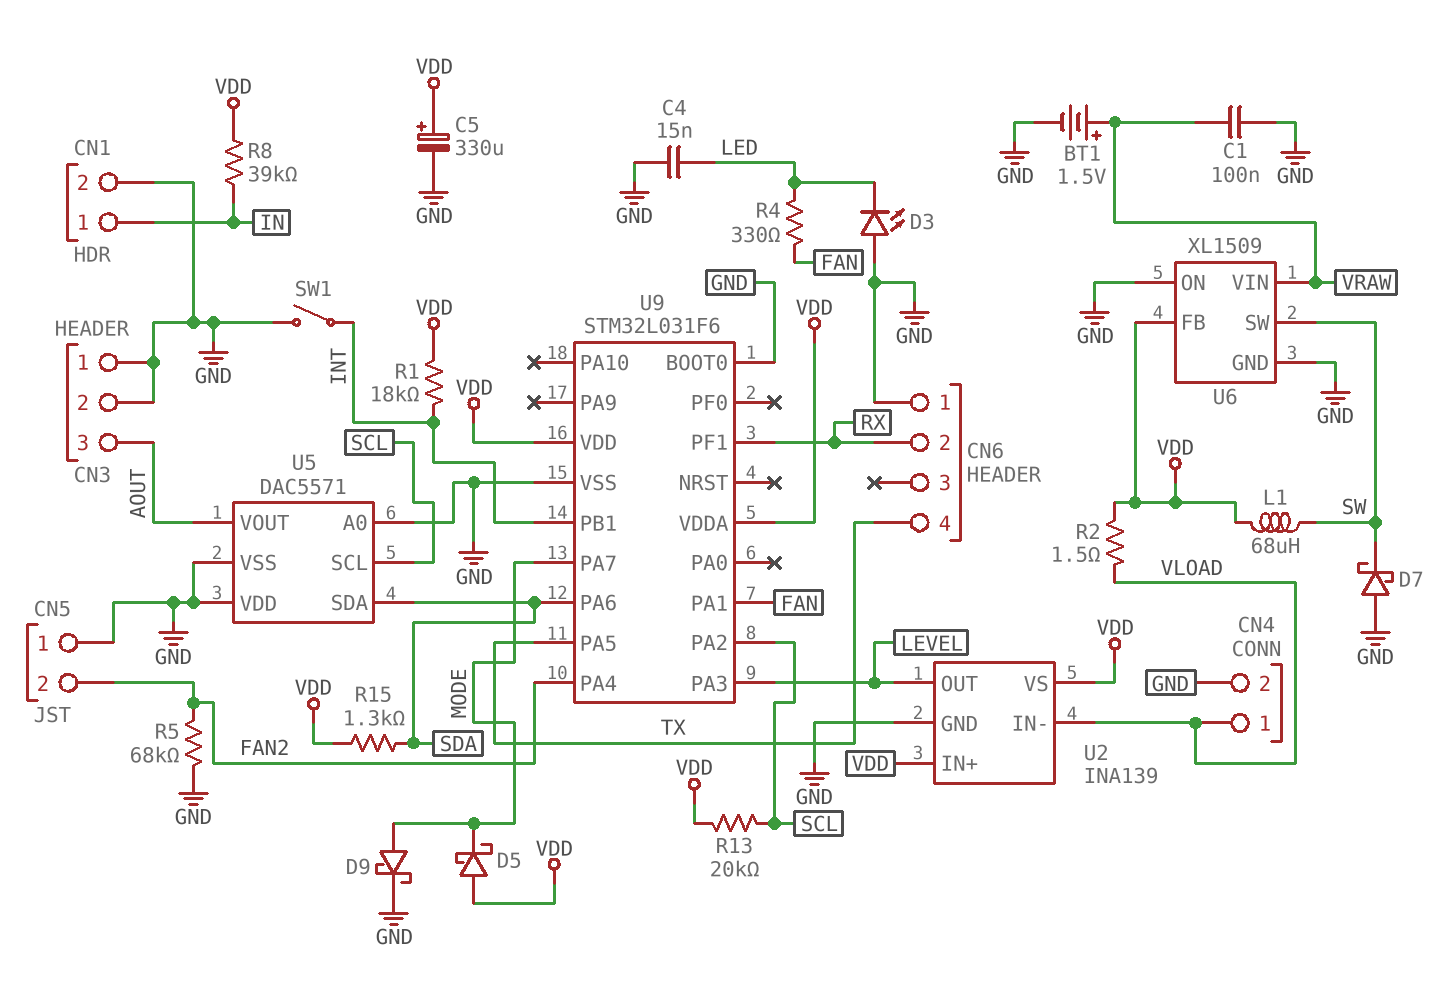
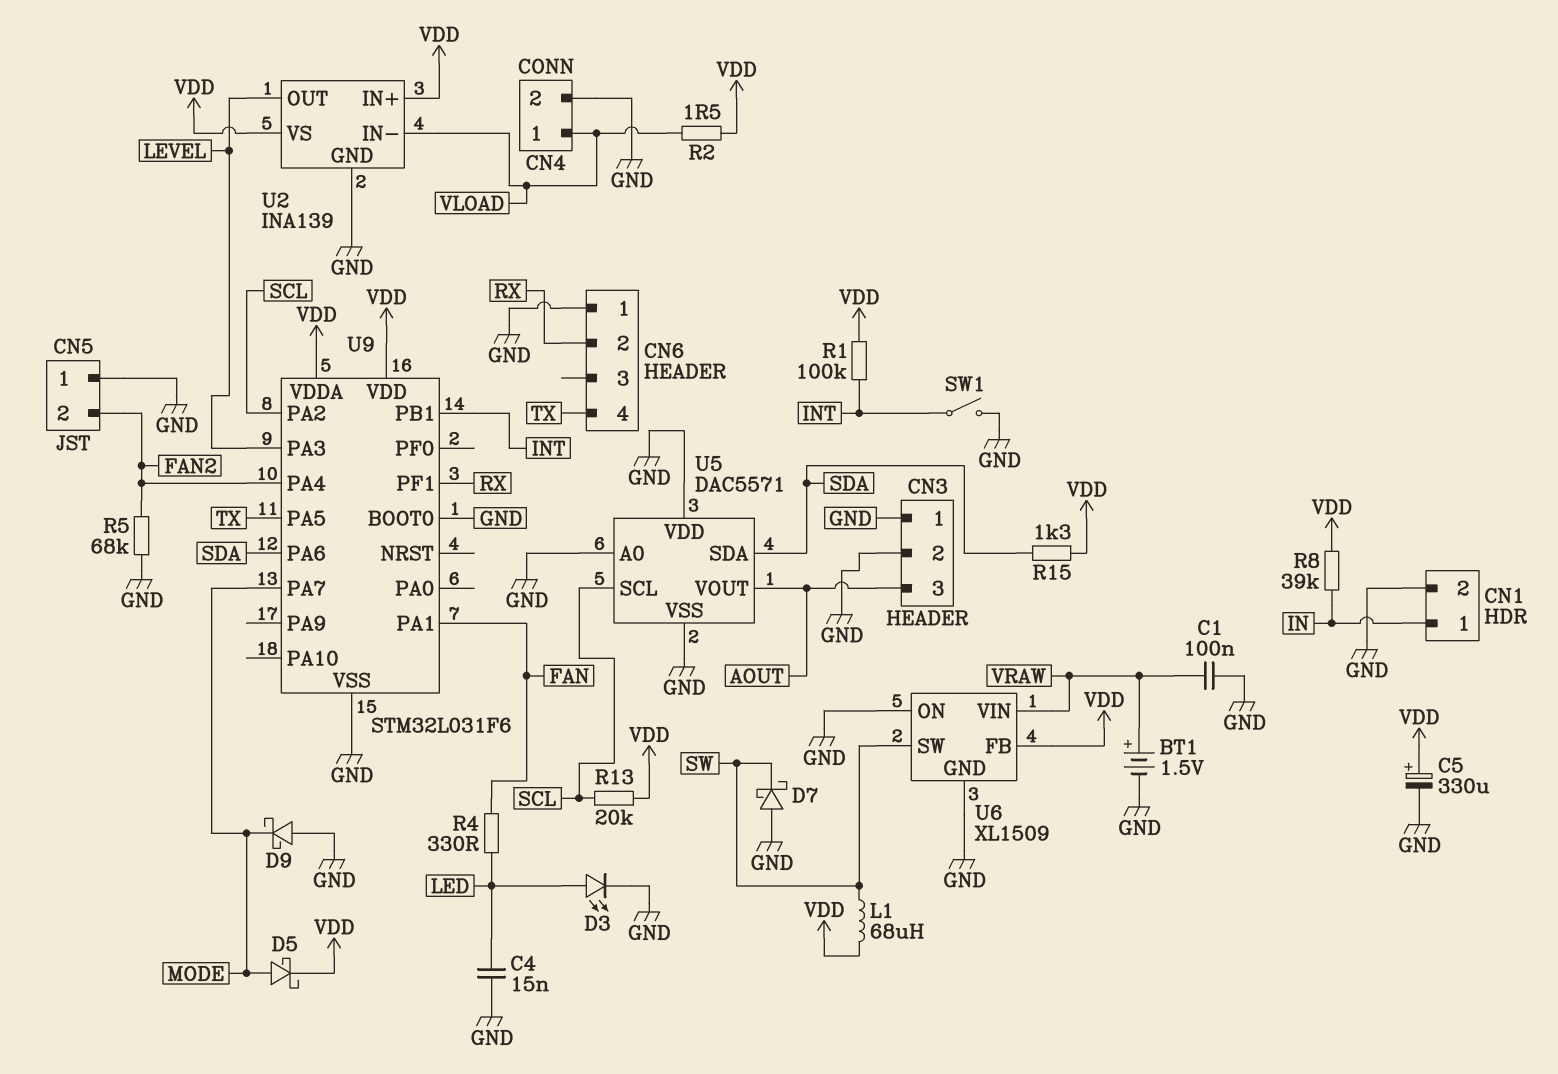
D3: LED (A GND, K LED) -> LED (A LED, K GND)
D5: schottky (A VDD, K MODE) -> schottky (A MODE, K VDD)
D9: schottky (A MODE, K GND) -> schottky (A GND, K MODE)
R1: 18k (INT, VDD) -> 100k (INT, VDD)

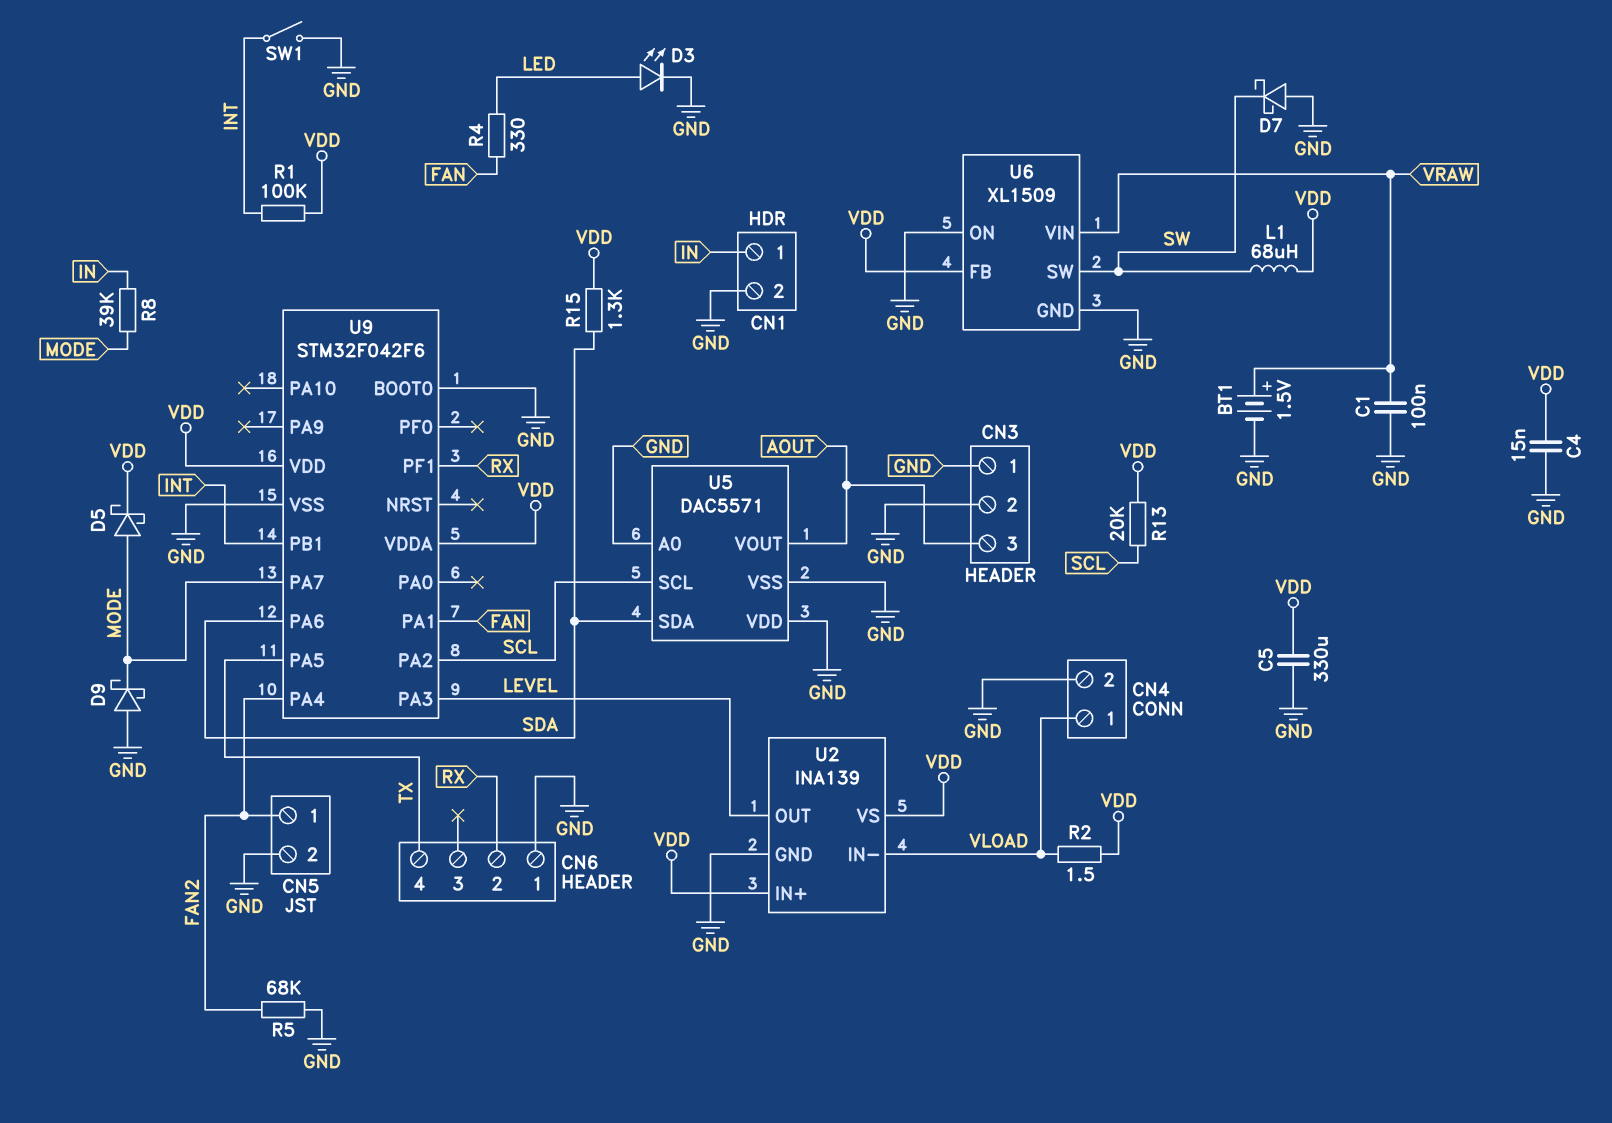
C4: 15nF (GND, LED) -> 15nF (GND, VDD)
C5: 330uF (plus VDD, minus GND) -> 330uF (GND, VDD)
CN5 pin 1: GND -> FAN2
CN5 pin 2: FAN2 -> GND
R8: 39k (IN, VDD) -> 39k (IN, MODE)
U9: STM32L031F6 -> STM32F042F6

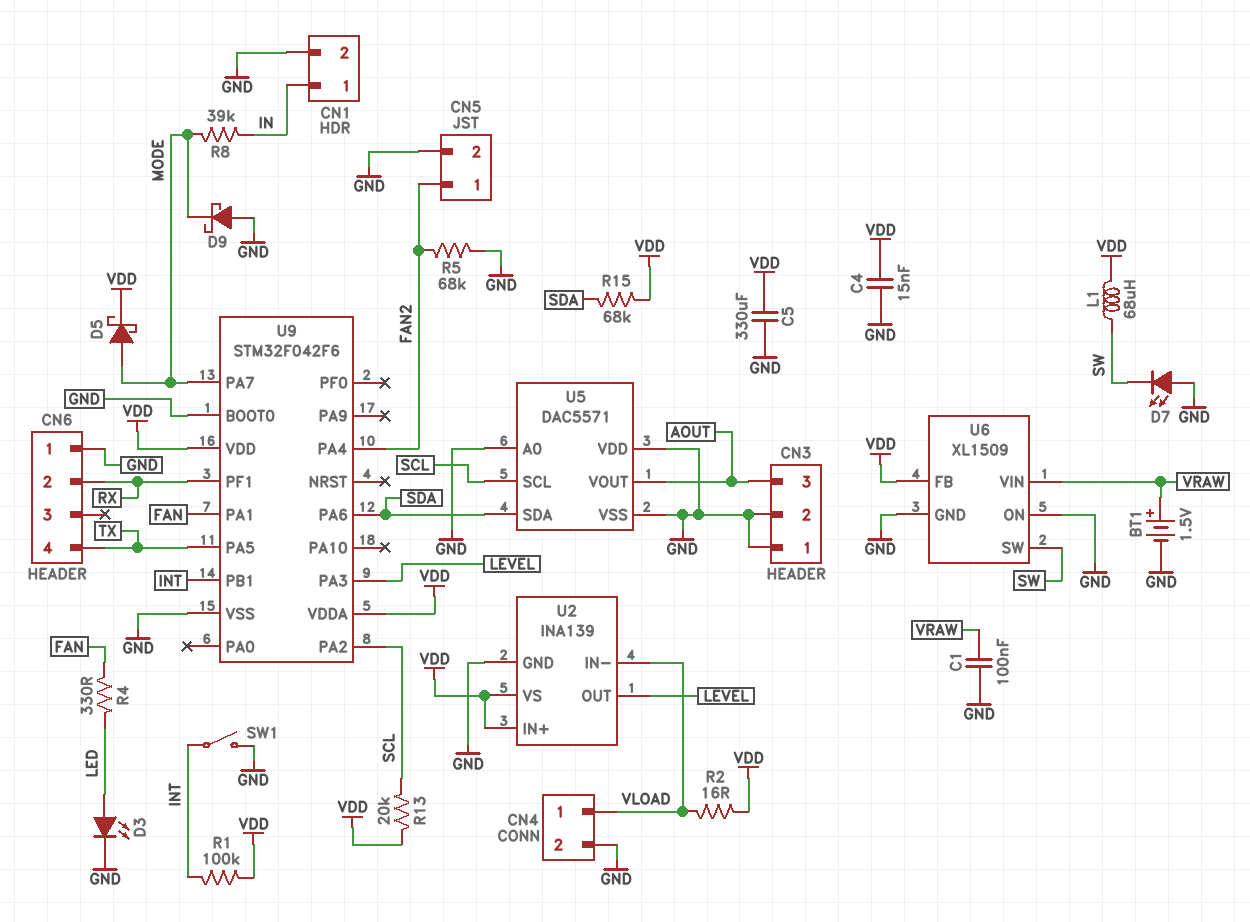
D7: schottky (A GND, K SW) -> LED (A GND, K SW)
R2: 1.5 (VDD, VLOAD) -> 16 (VDD, VLOAD)
R15: 1.3k (SDA, VDD) -> 68k (SDA, VDD)

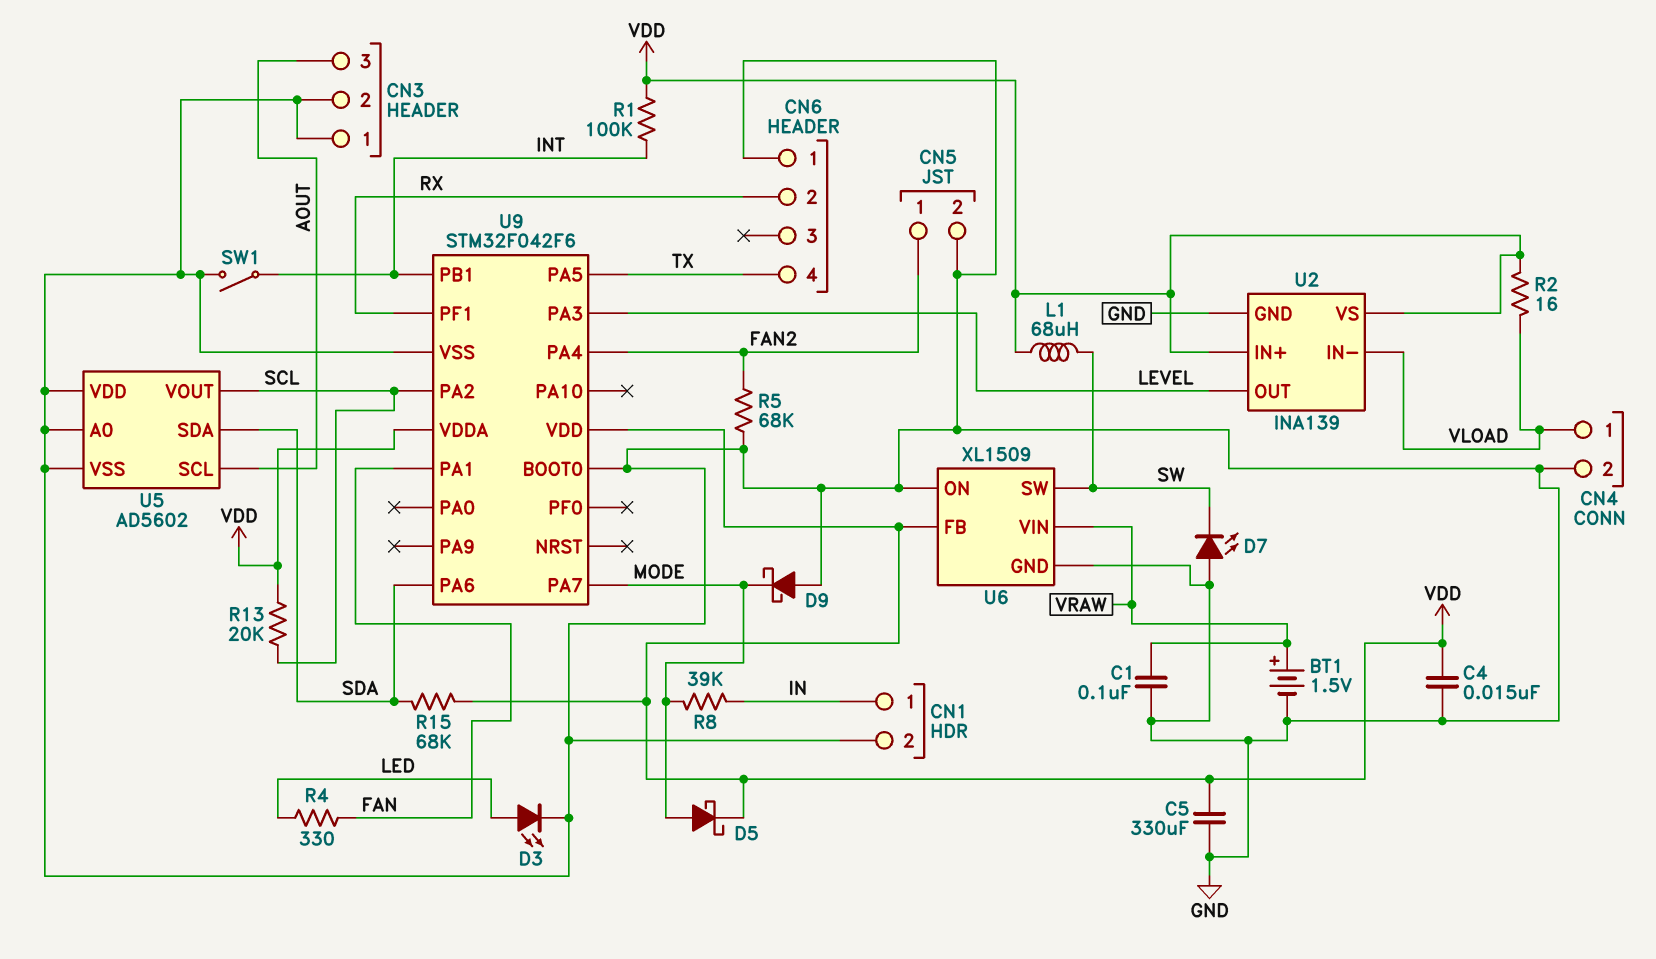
U5: DAC5571 -> AD5602
U5 pin SCL: SCL -> AOUT
U5 pin VOUT: AOUT -> SCL

